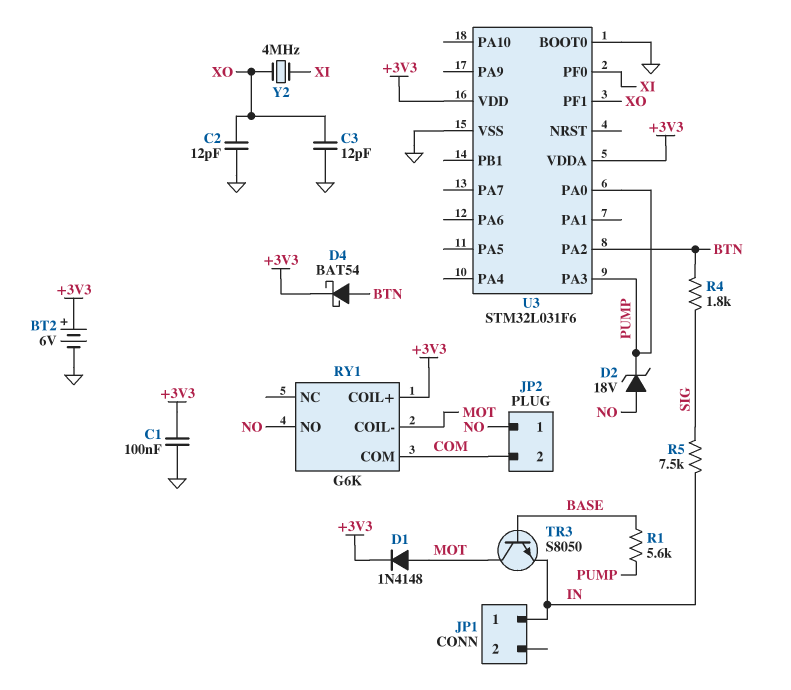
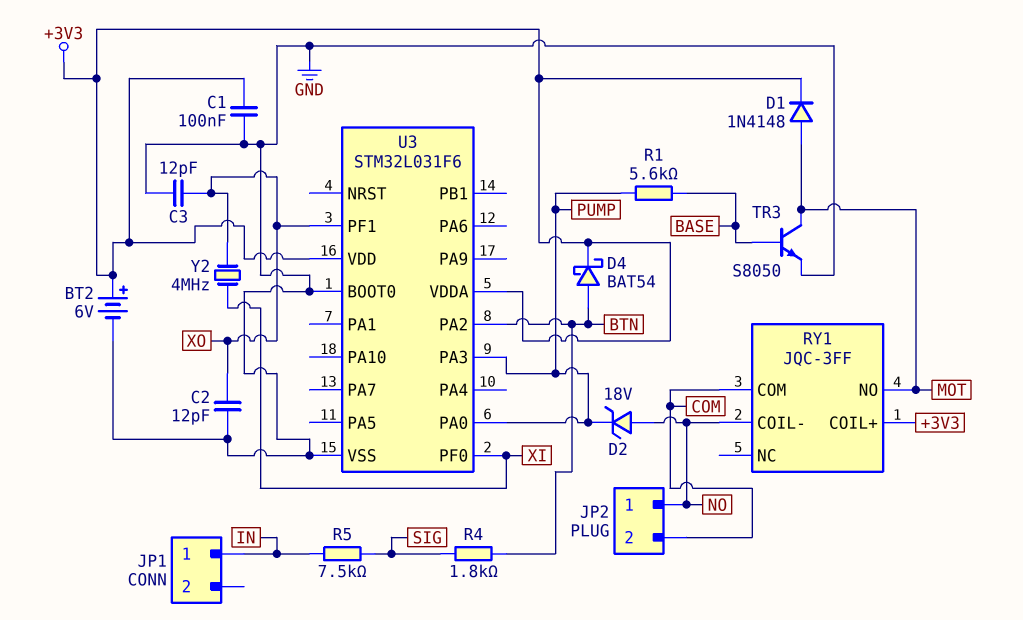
RY1: G6K -> JQC-3FF
RY1 pin COIL-: MOT -> NO
RY1 pin NO: NO -> MOT
TR3: NPN S8050 (B BASE, C MOT, E IN) -> NPN S8050 (B BASE, C MOT, E GND)

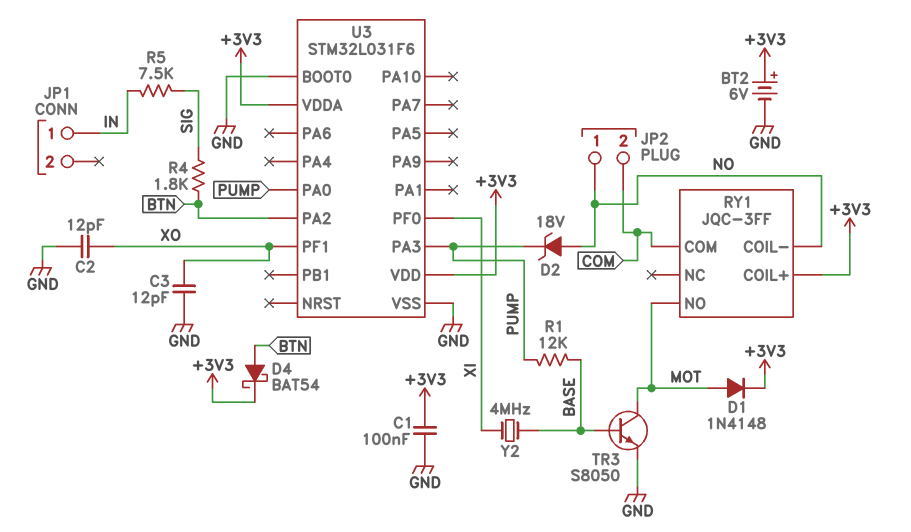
R1: 5.6k (BASE, PUMP) -> 12k (BASE, PUMP)
Y2: 4MHz (XI, XO) -> 4MHz (BASE, XI)

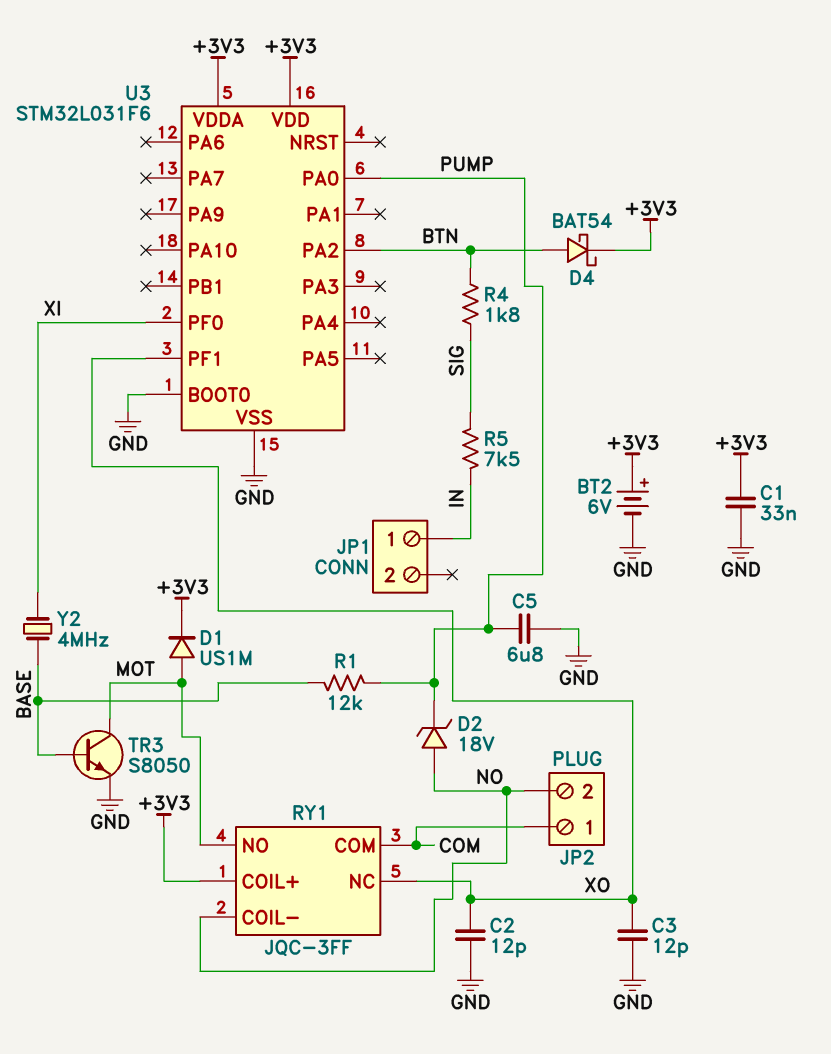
C1: 100nF (+3V3, GND) -> 33nF (+3V3, GND)
C5: none -> 6.8uF (GND, PUMP)
D1: diode 1N4148 (A MOT, K +3V3) -> diode US1M (A MOT, K +3V3)
JP2 pin 1: NO -> COM
JP2 pin 2: COM -> NO
RY1 pin NC: none -> XO
U3 pin PA3: PUMP -> none

